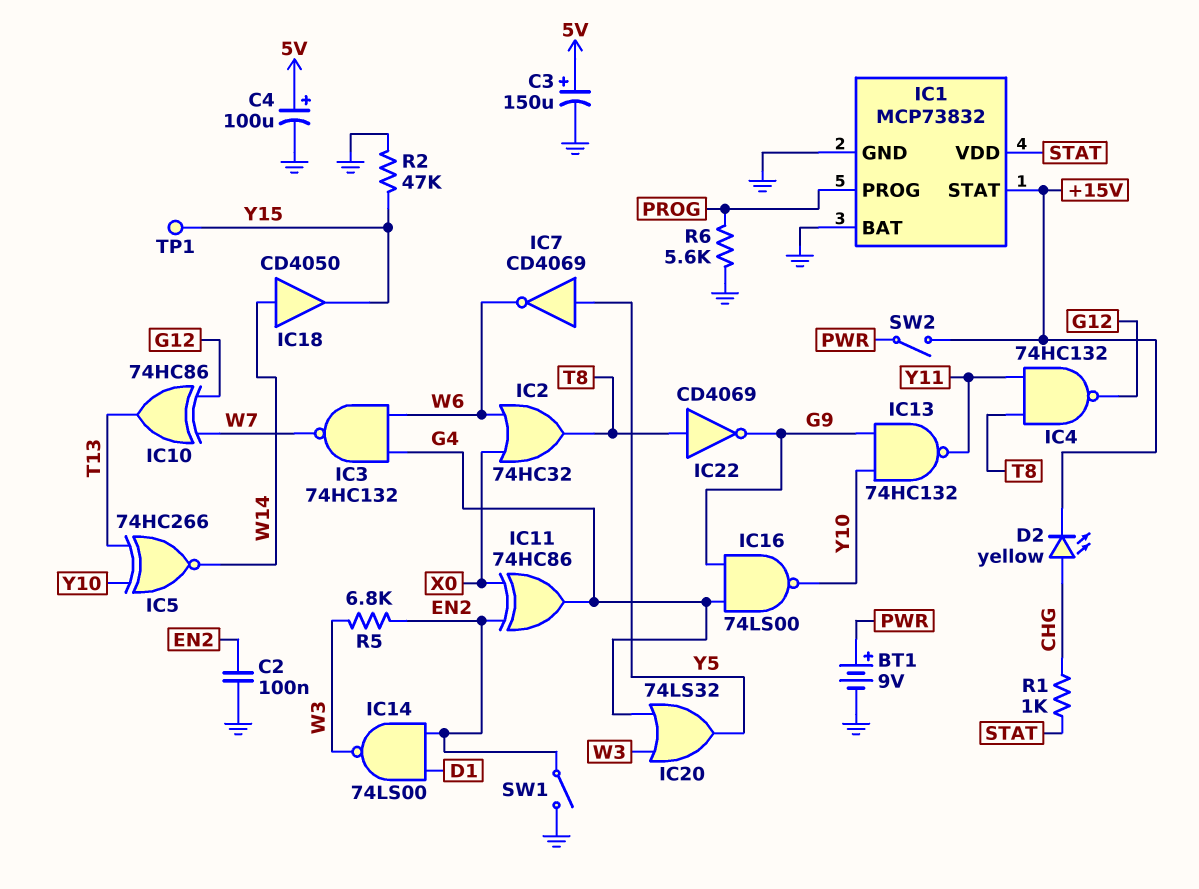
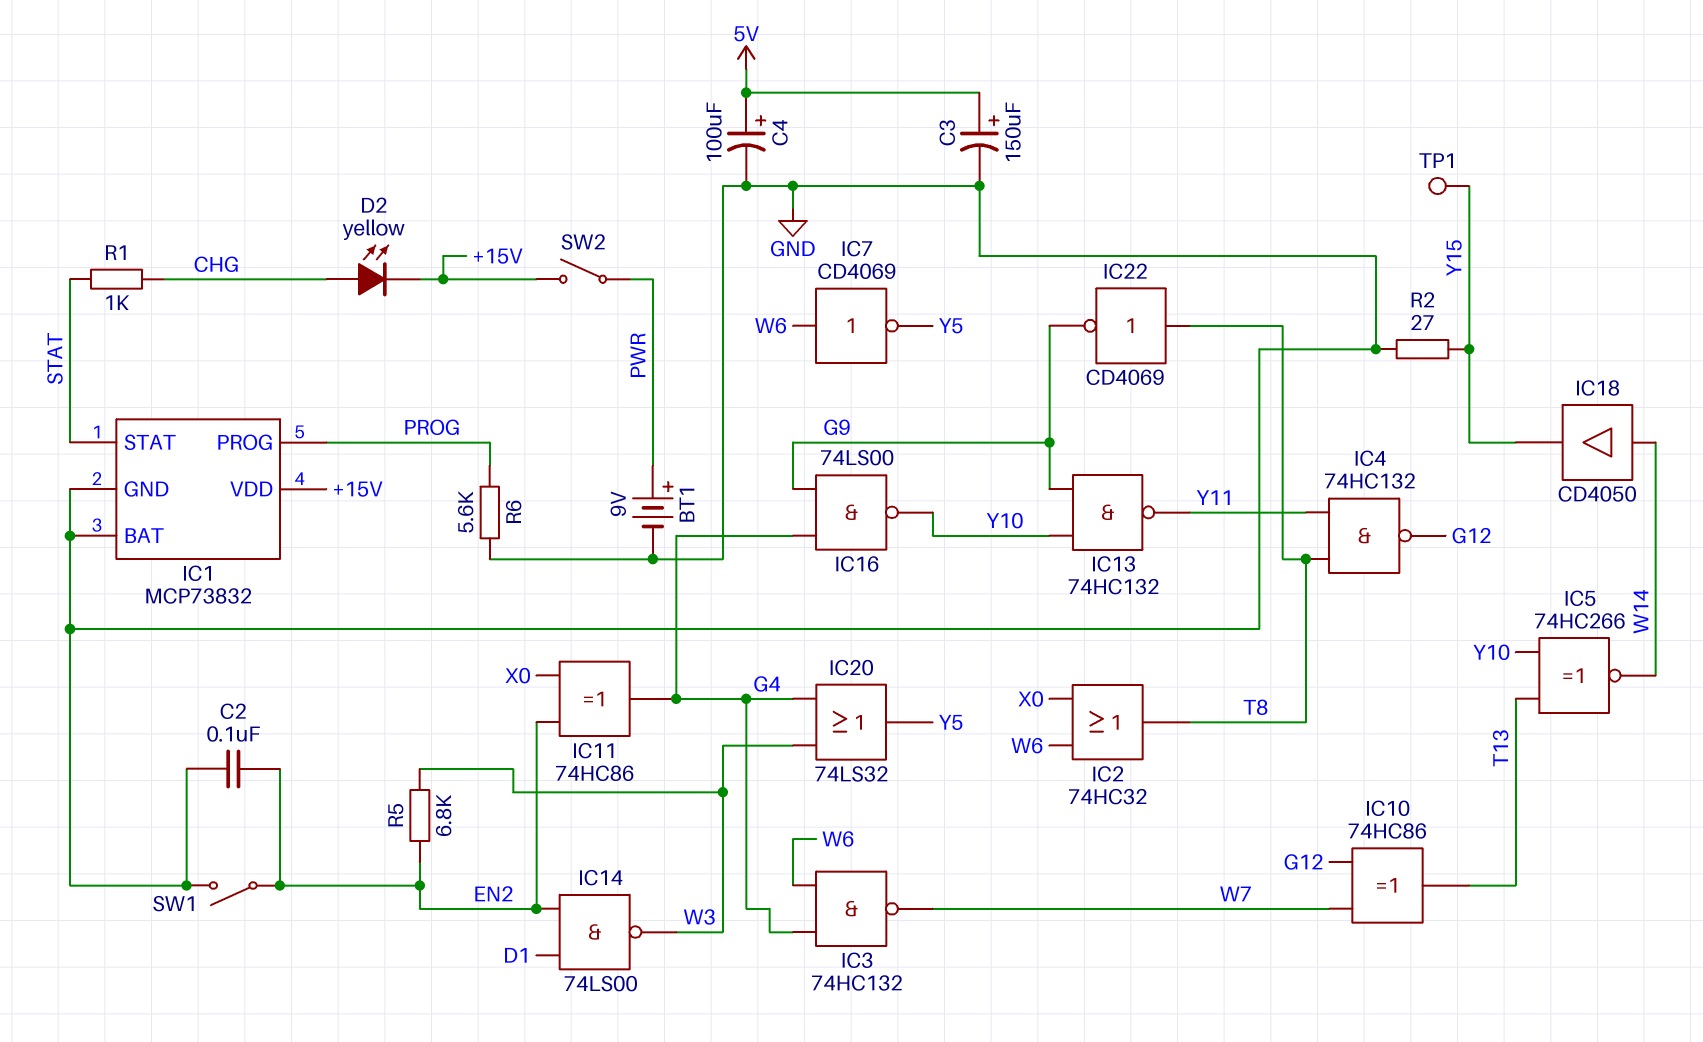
IC1 pin STAT: +15V -> STAT
IC1 pin VDD: STAT -> +15V
IC7: NOT CD4069 (in Y5, out W6) -> NOT CD4069 (in W6, out Y5)
R2: 47k (GND, Y15) -> 27 (GND, Y15)

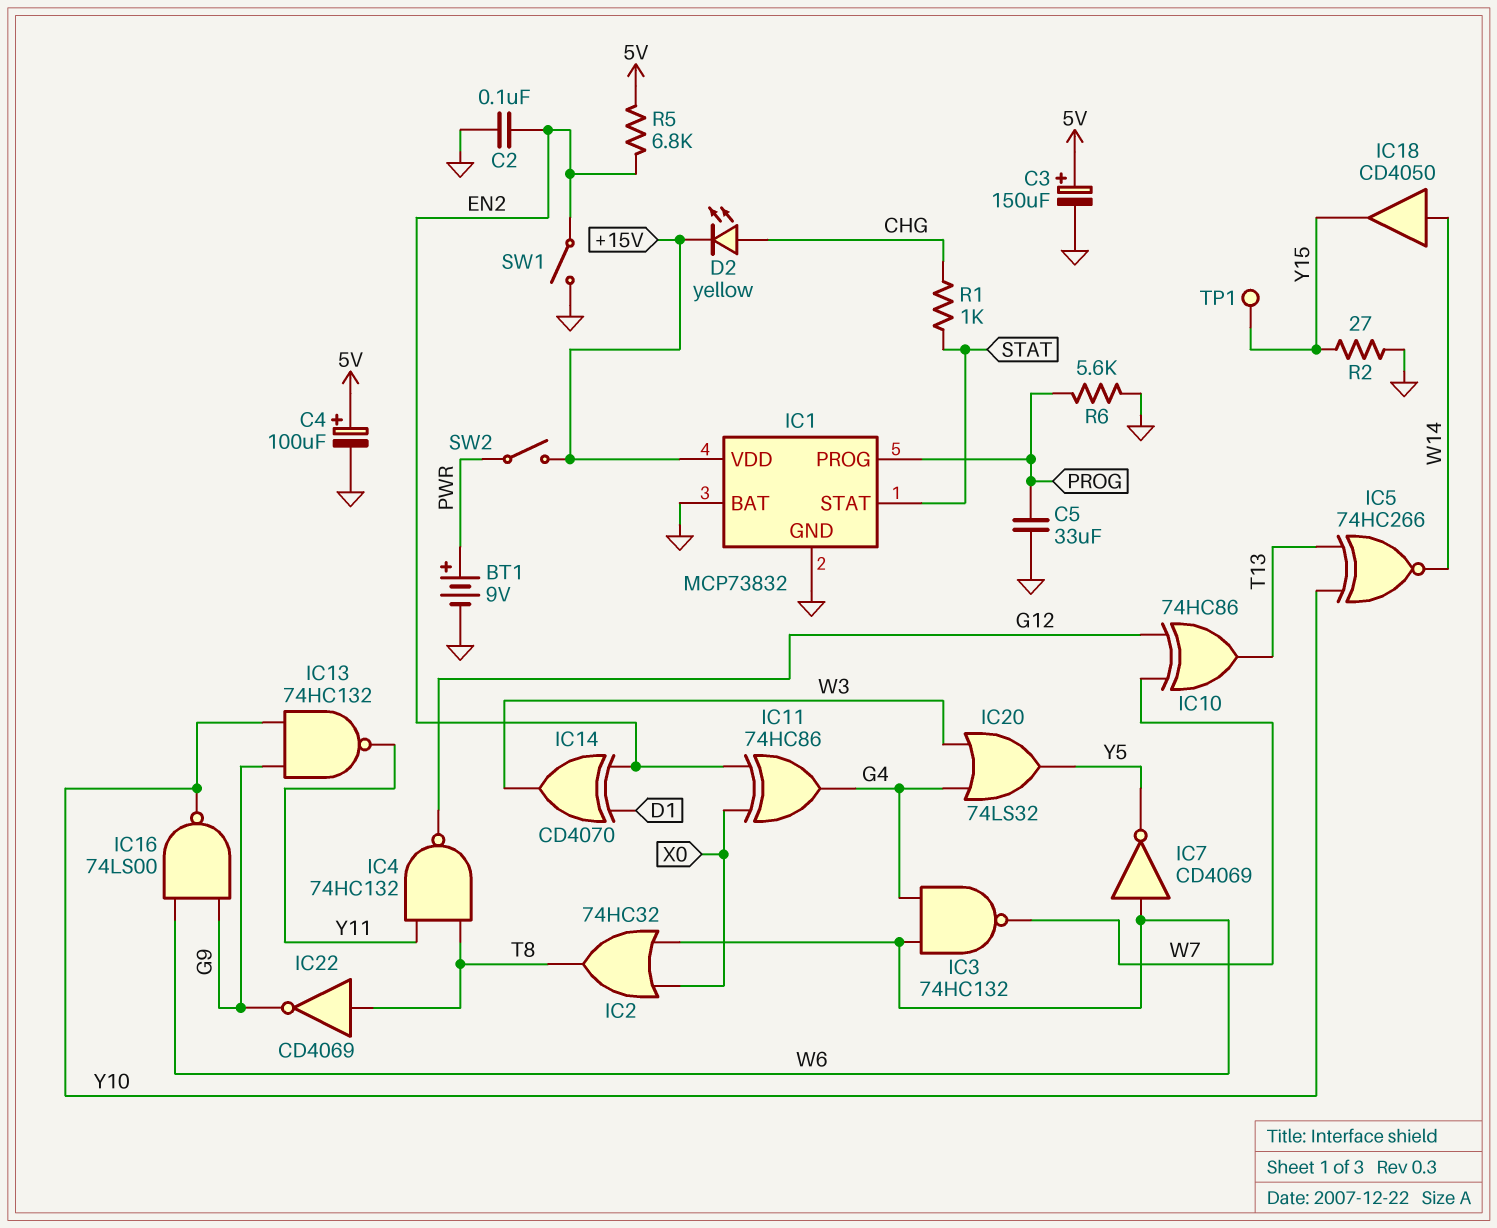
C5: none -> 33uF (GND, PROG)
IC14: NAND 74LS00 (in D1, in EN2, out W3) -> XOR CD4070 (in D1, in EN2, out W3)
IC16: NAND 74LS00 (in G4, in G9, out Y10) -> NAND 74LS00 (in G9, in W6, out Y10)
R5: 6.8k (EN2, W3) -> 6.8k (5V, EN2)

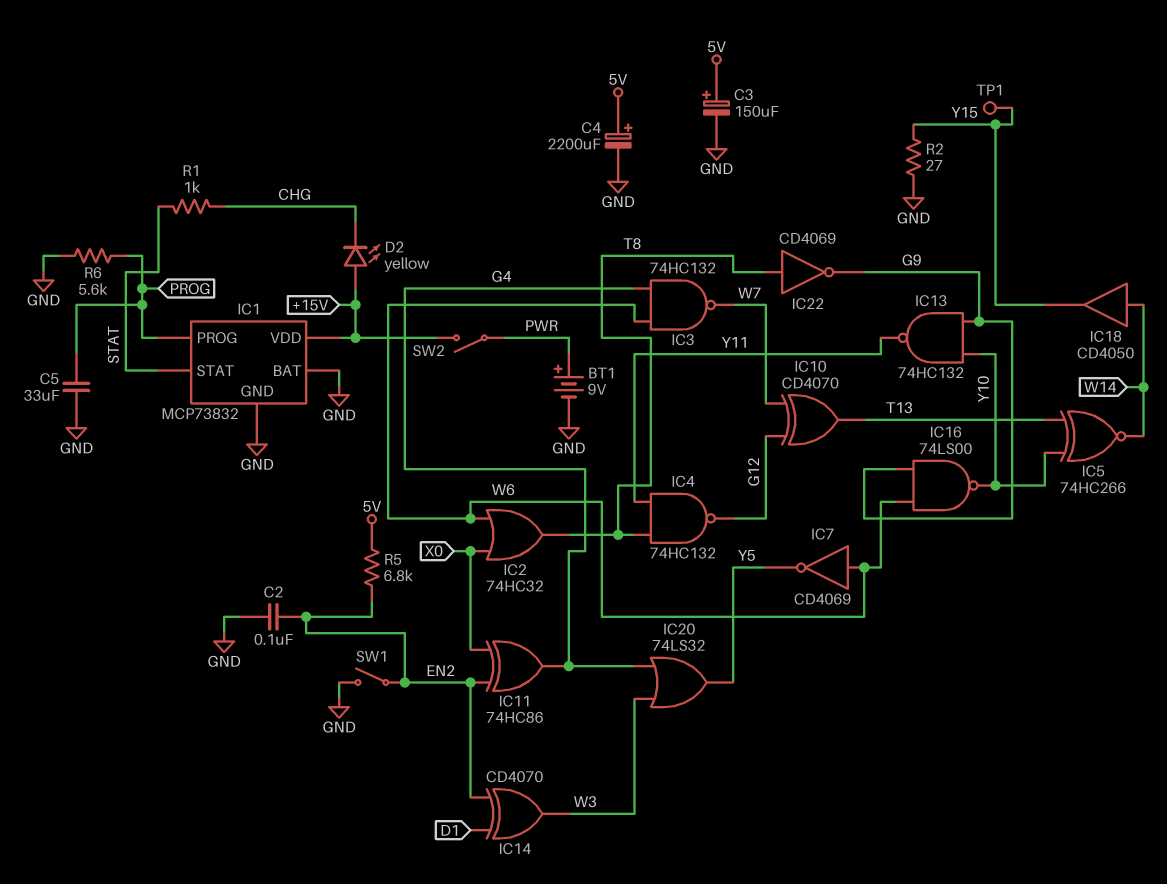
C4: 100uF (plus 5V, minus GND) -> 2200uF (plus 5V, minus GND)
D2: LED yellow (A CHG, K +15V) -> LED yellow (A +15V, K CHG)
IC10: XOR 74HC86 (in G12, in W7, out T13) -> XOR CD4070 (in G12, in W7, out T13)

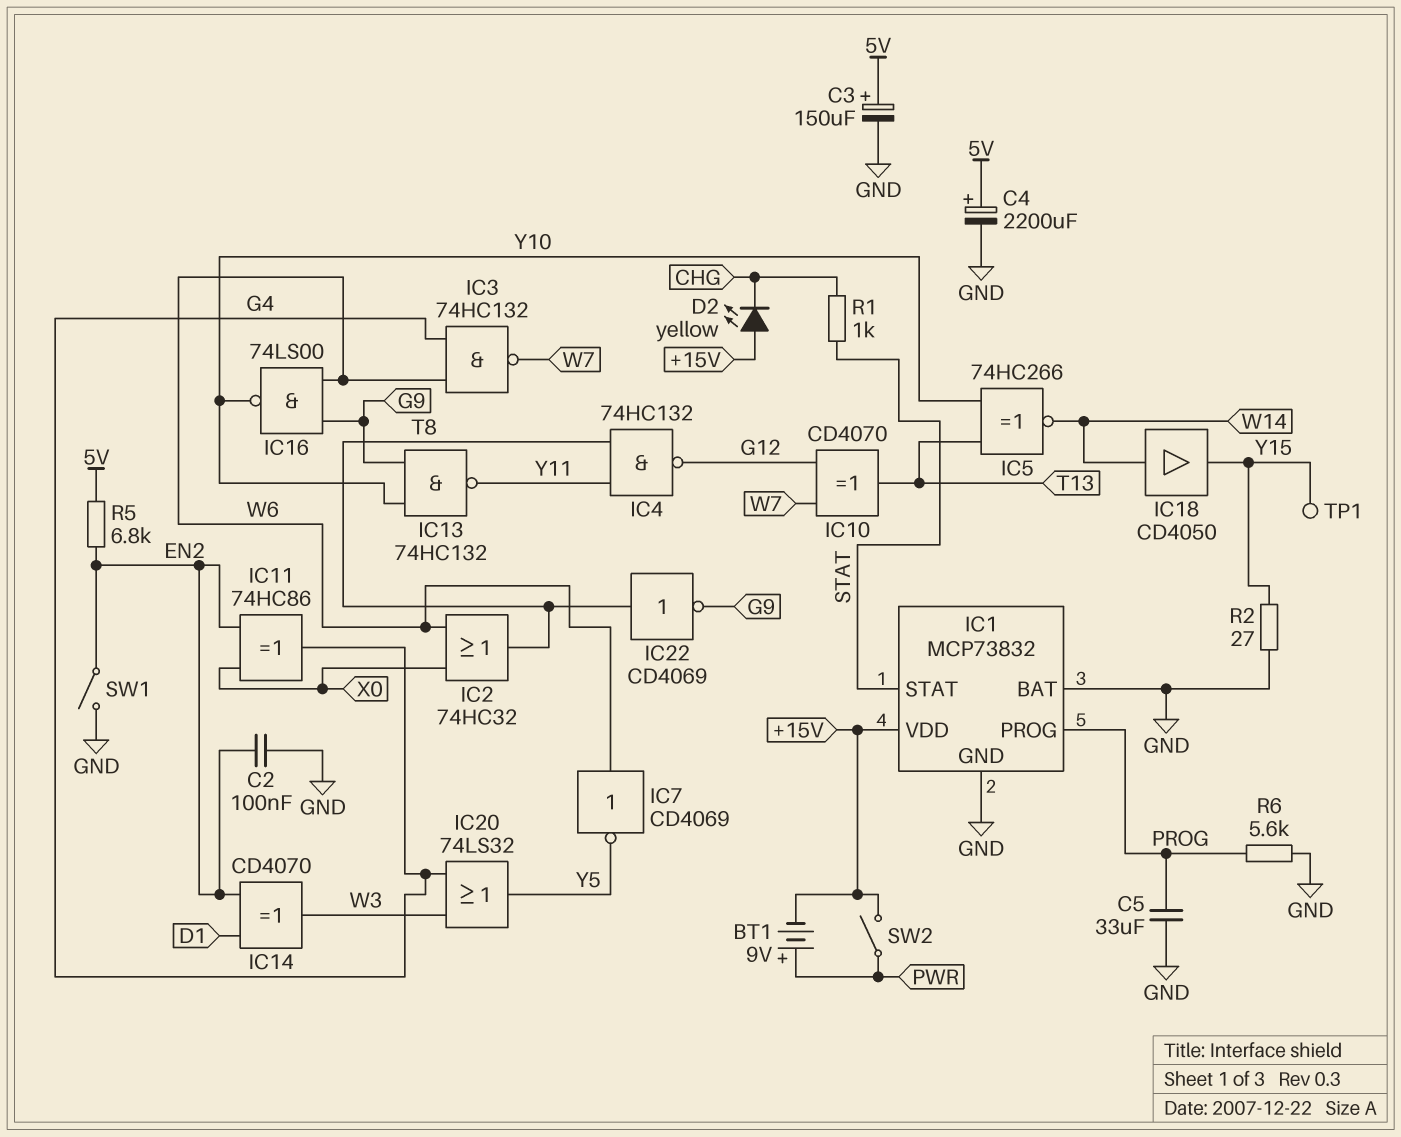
BT1: 9V (plus PWR, minus GND) -> 9V (plus PWR, minus +15V)

